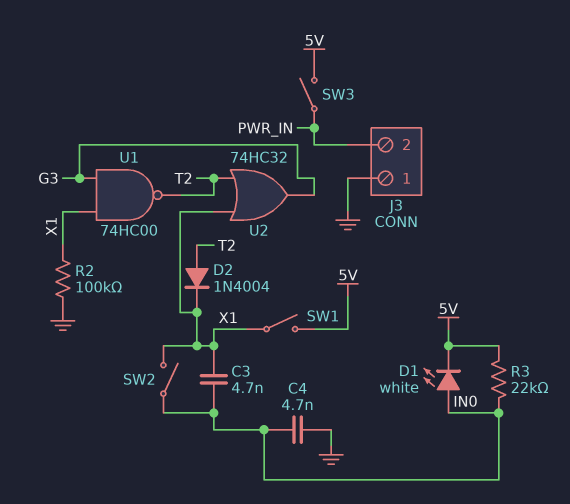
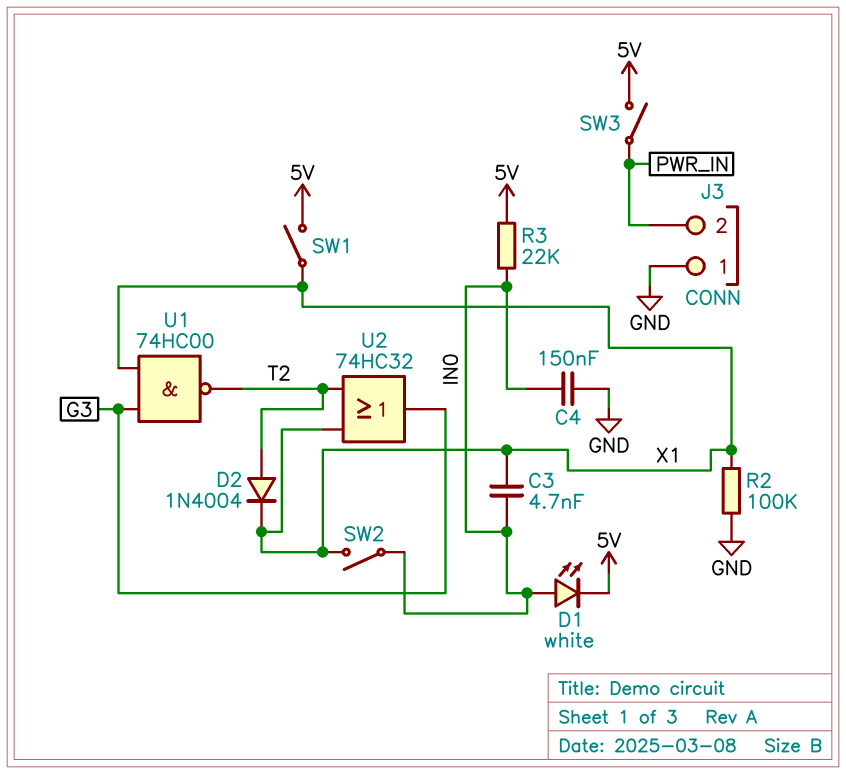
C4: 4.7nF (GND, IN0) -> 150nF (GND, IN0)

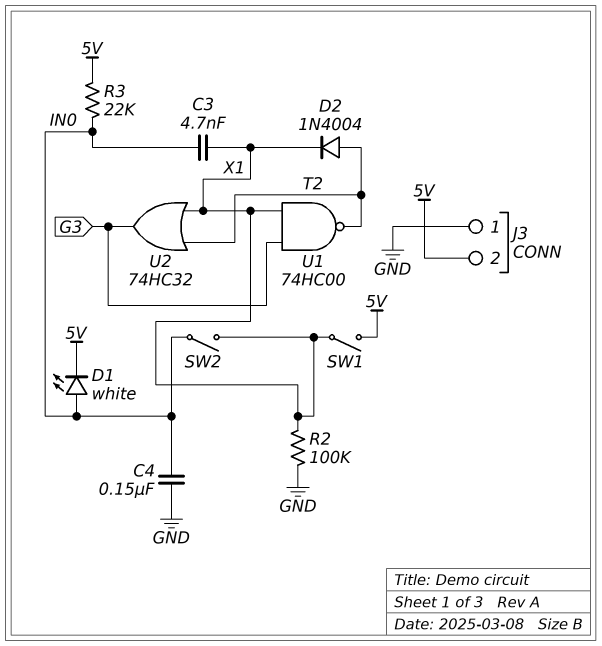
J3 pin 2: PWR_IN -> 5V
SW3: switch (5V, PWR_IN) -> none

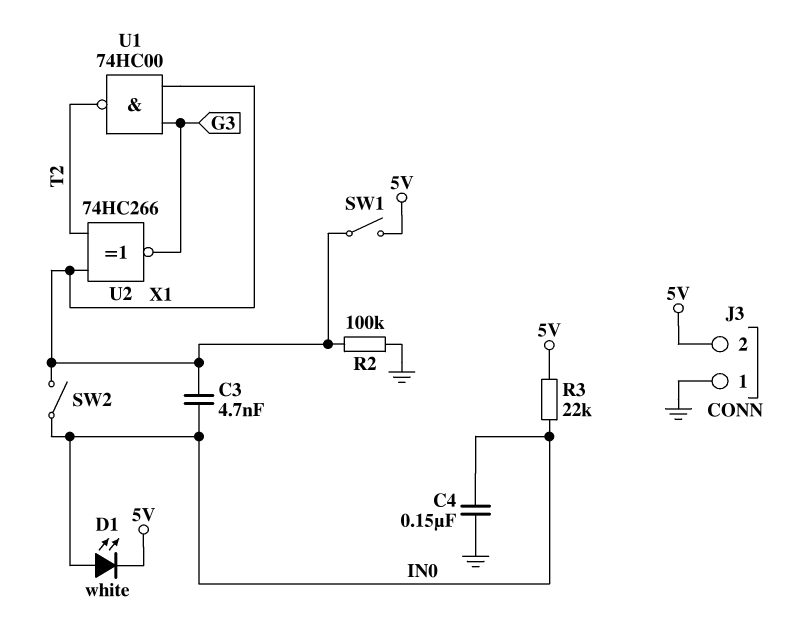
D2: diode 1N4004 (A T2, K X1) -> none
U2: OR 74HC32 (in T2, in X1, out G3) -> XNOR 74HC266 (in T2, in X1, out G3)

